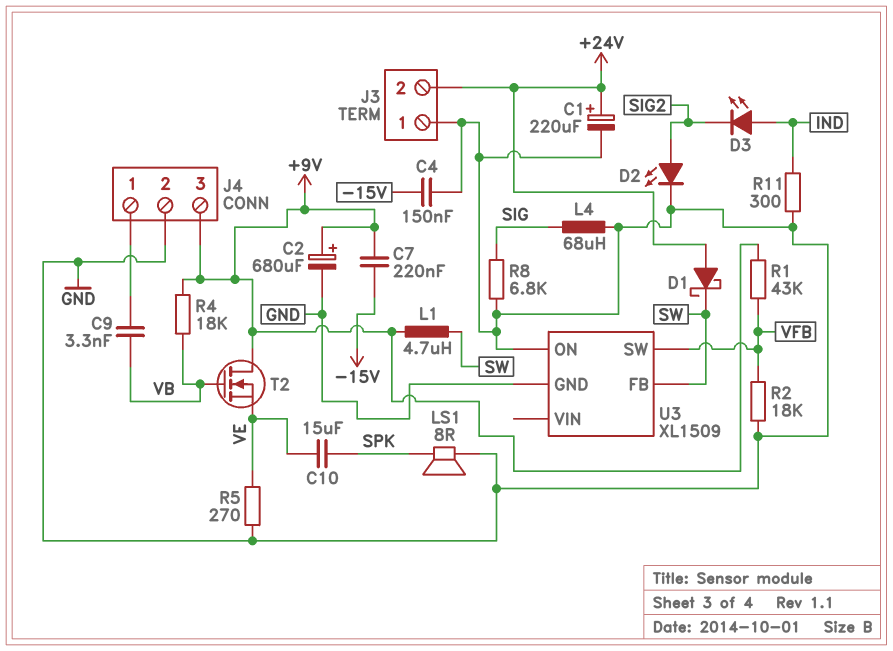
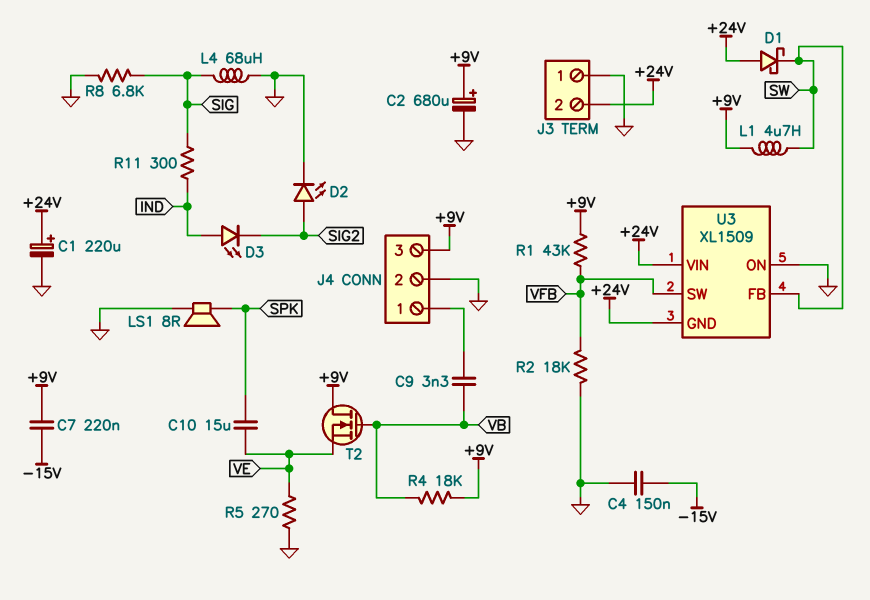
R11: 300 (GND, IND) -> 300 (IND, SIG)
U3 pin GND: GND -> +24V
U3 pin VIN: none -> +24V

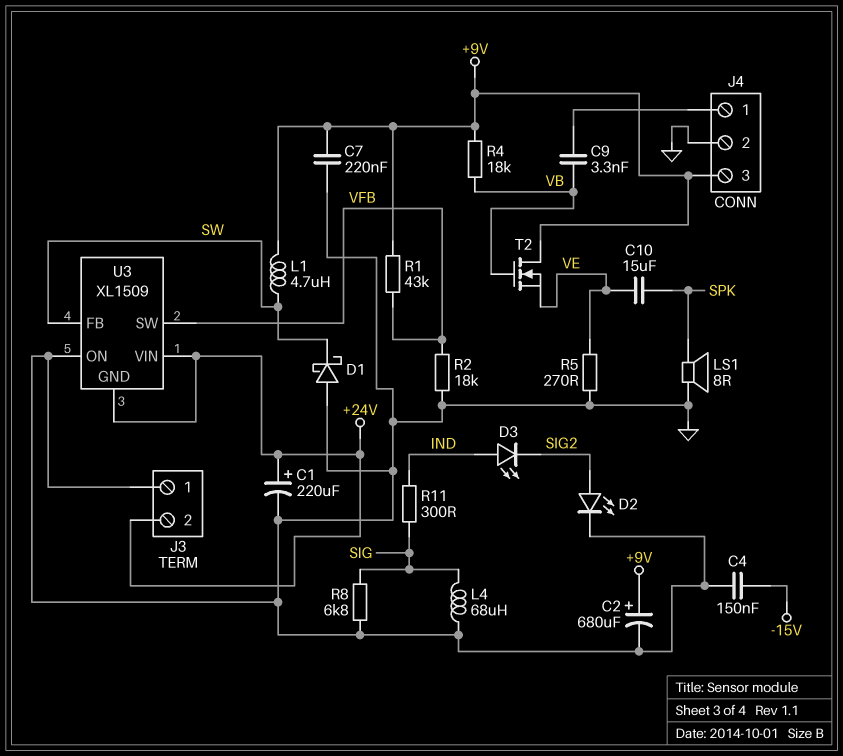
C7: 220nF (+9V, -15V) -> 220nF (+9V, GND)
D1: schottky (A +24V, K SW) -> schottky (A GND, K SW)

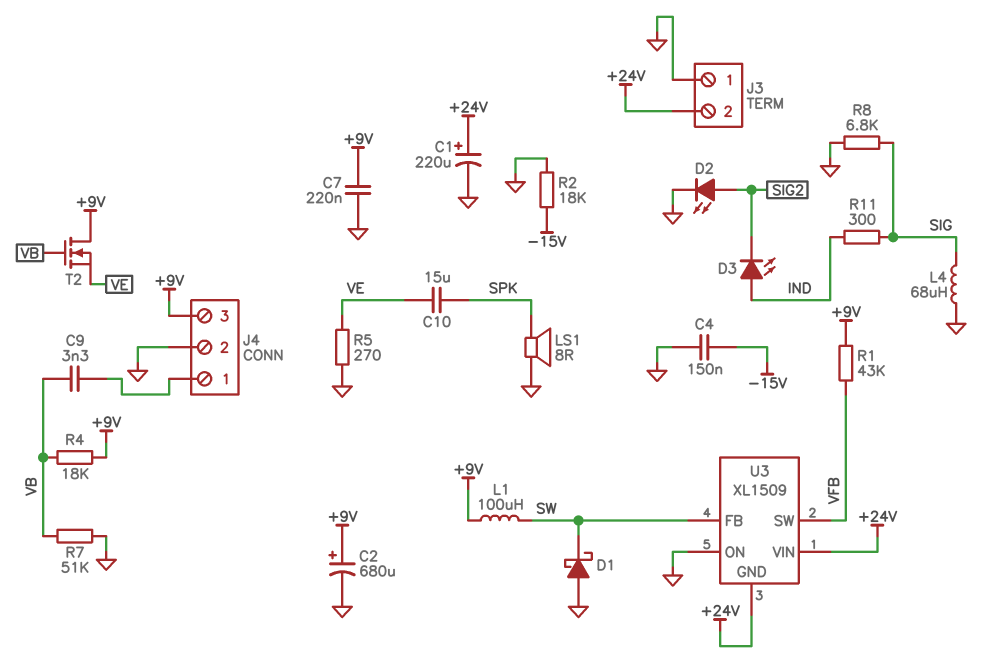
L1: 4.7uH (+9V, SW) -> 100uH (+9V, SW)
R2: 18k (GND, VFB) -> 18k (-15V, GND)
R7: none -> 51k (GND, VB)

